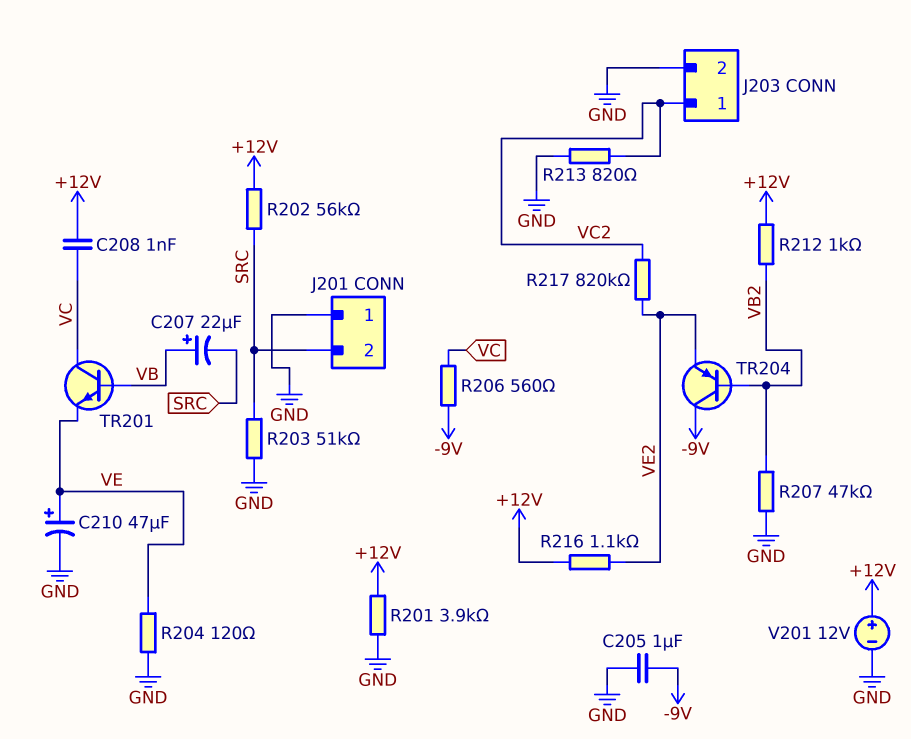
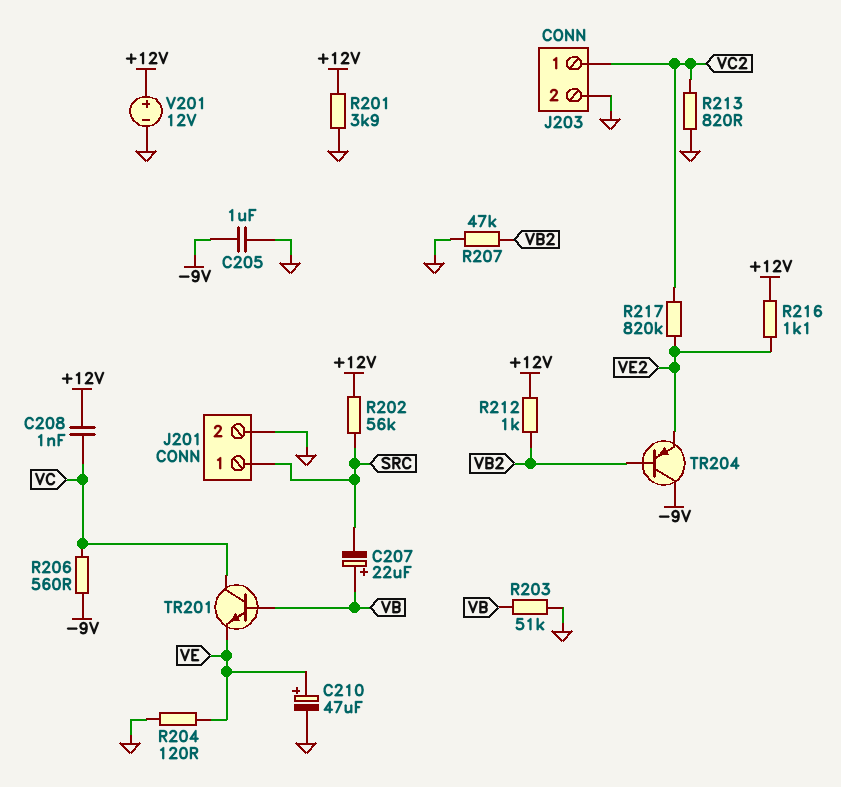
J201 pin 1: GND -> SRC
J201 pin 2: SRC -> GND
R203: 51k (GND, SRC) -> 51k (GND, VB)

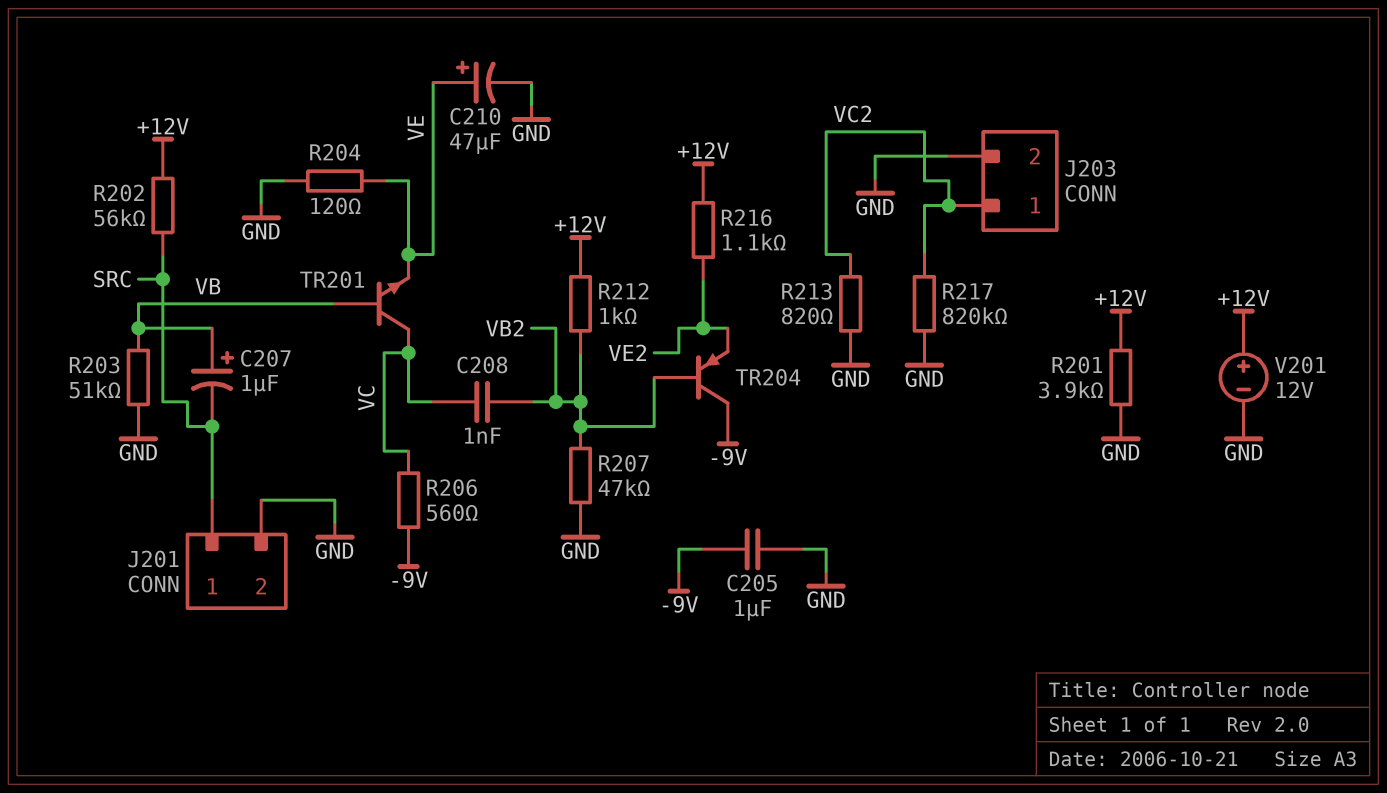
C207: 22uF (plus VB, minus SRC) -> 1uF (plus VB, minus SRC)
C208: 1nF (+12V, VC) -> 1nF (VB2, VC)
R217: 820k (VC2, VE2) -> 820k (GND, VC2)

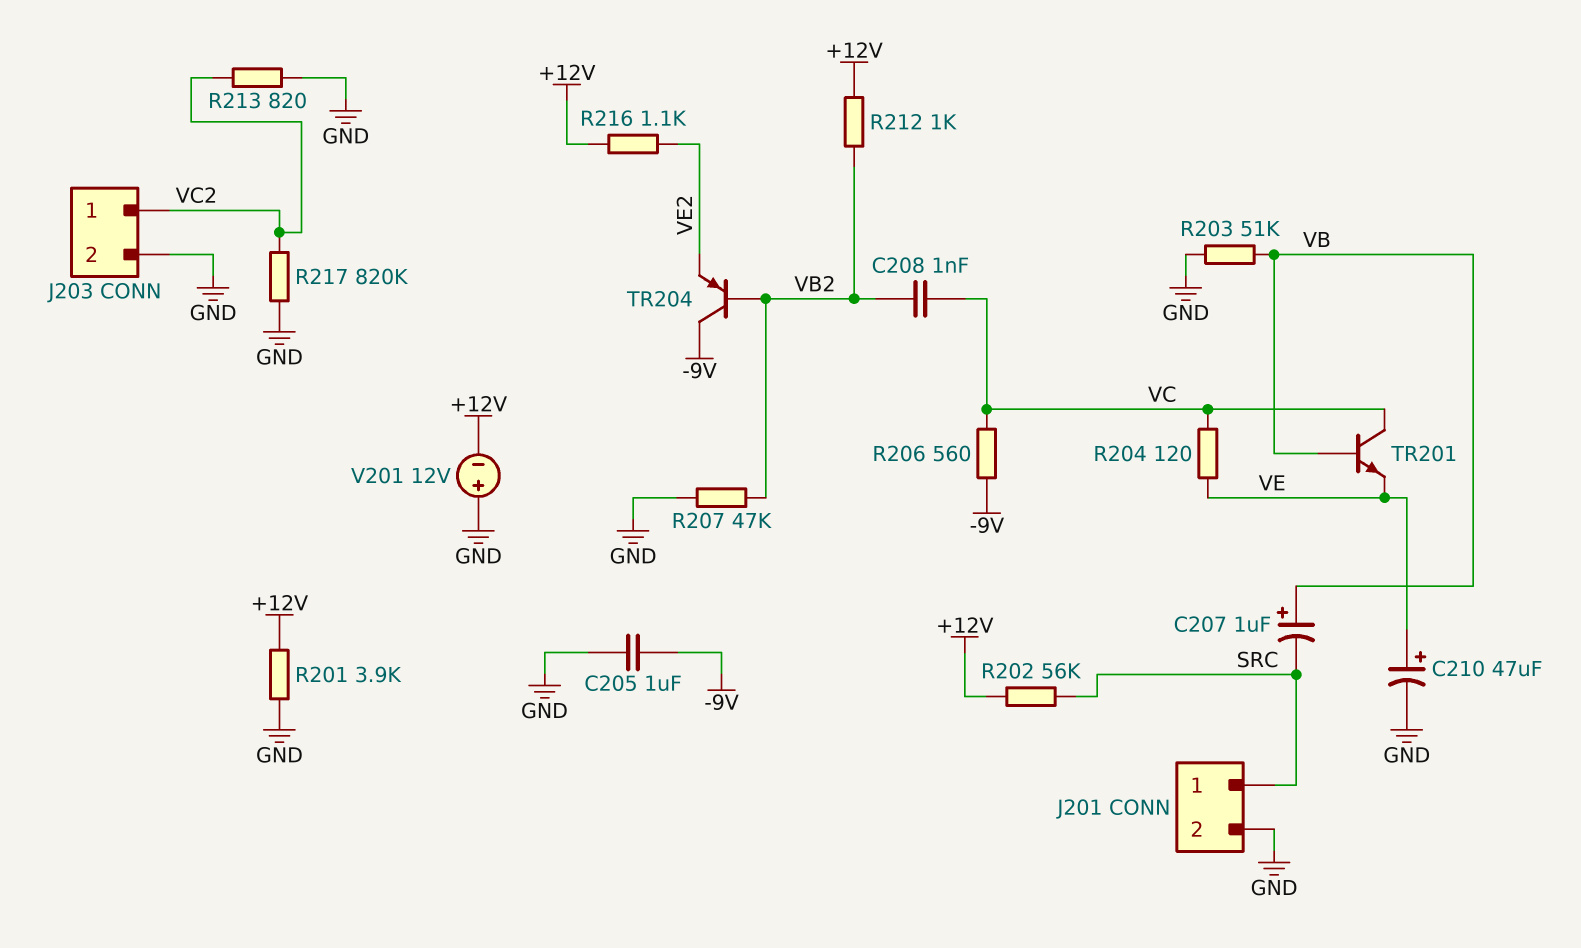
R204: 120 (GND, VE) -> 120 (VC, VE)
V201: 12V (plus +12V, minus GND) -> 12V (plus GND, minus +12V)

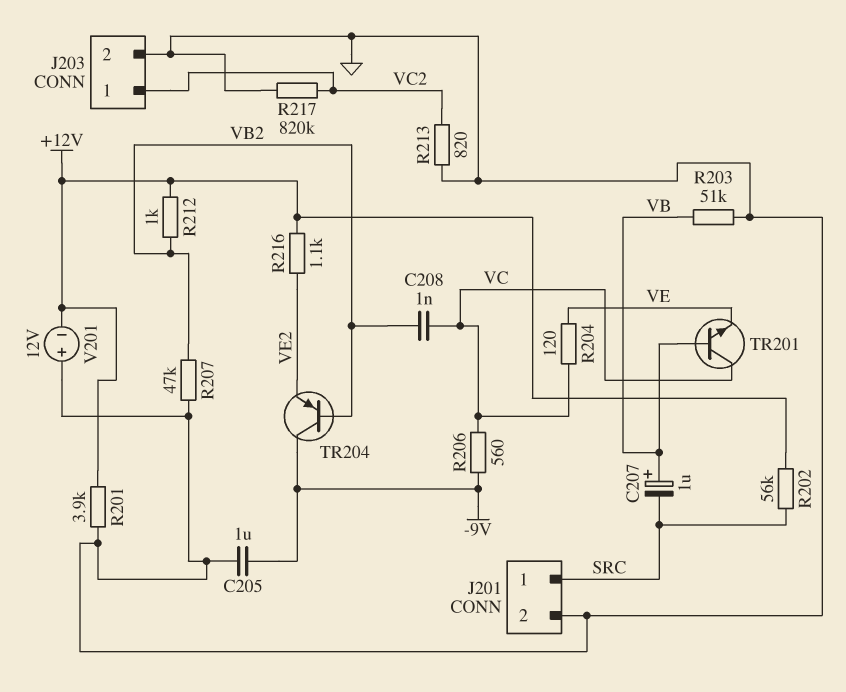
C210: 47uF (plus VE, minus GND) -> none

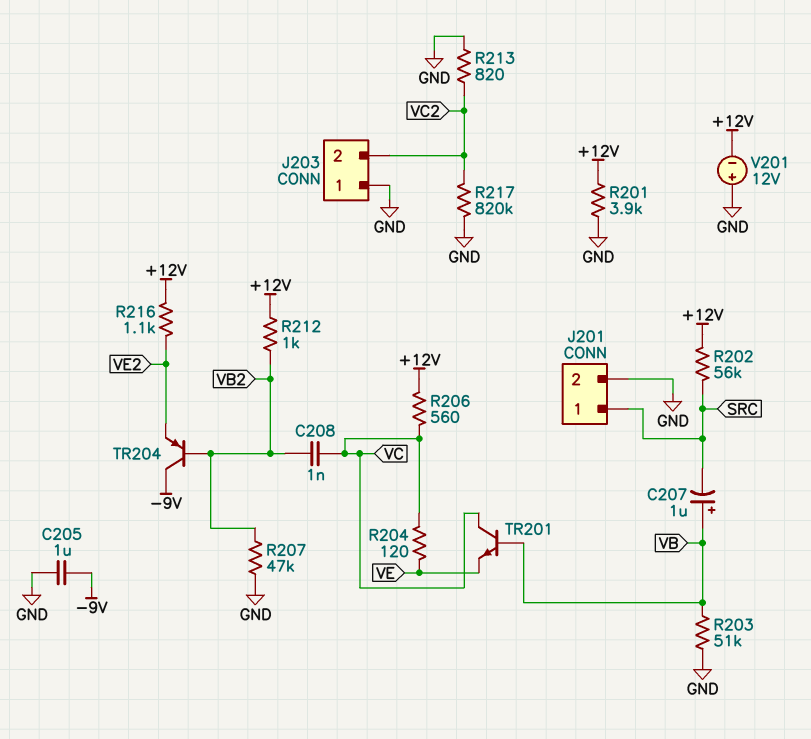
J203 pin 1: VC2 -> GND
J203 pin 2: GND -> VC2
R206: 560 (-9V, VC) -> 560 (+12V, VC)

